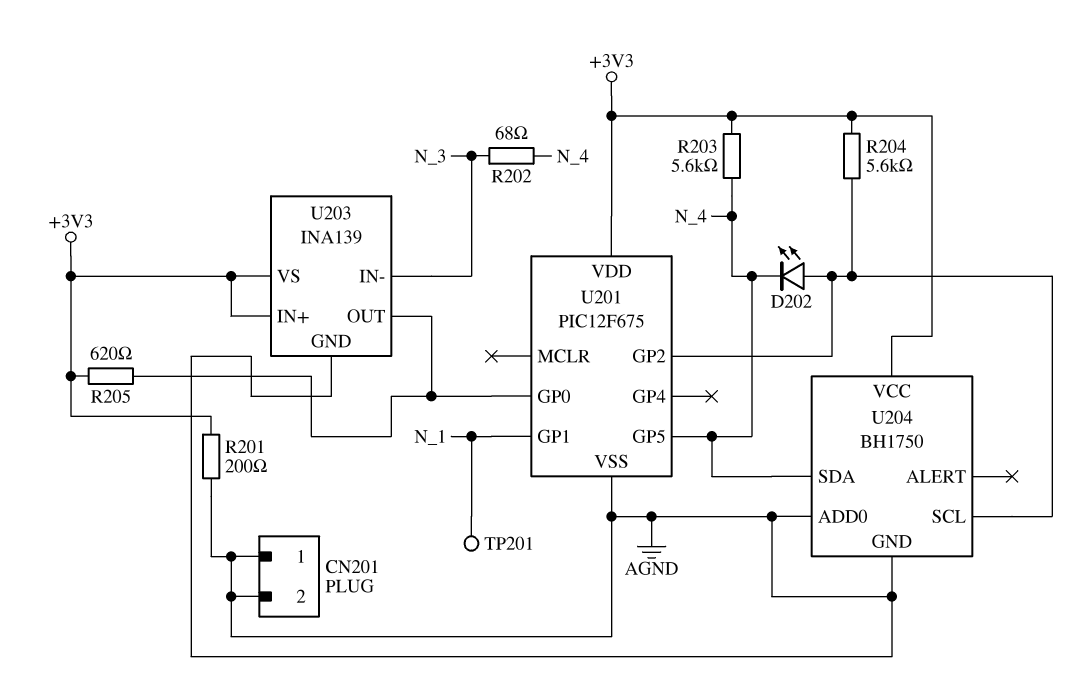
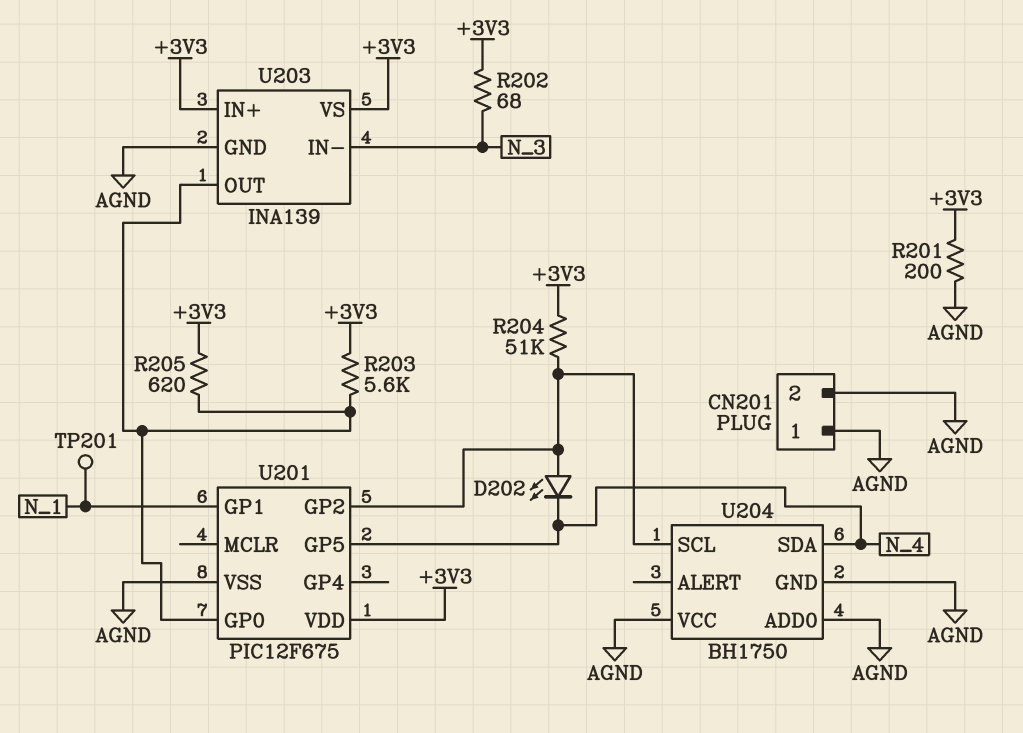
R202: 68 (N_3, N_4) -> 68 (+3V3, N_3)
R203: 5.6k (+3V3, N_4) -> 5.6k (+3V3, U201/GP0)
R204: 5.6k (+3V3, U201/GP2) -> 51k (+3V3, U201/GP2)
U204 pin VCC: +3V3 -> AGND

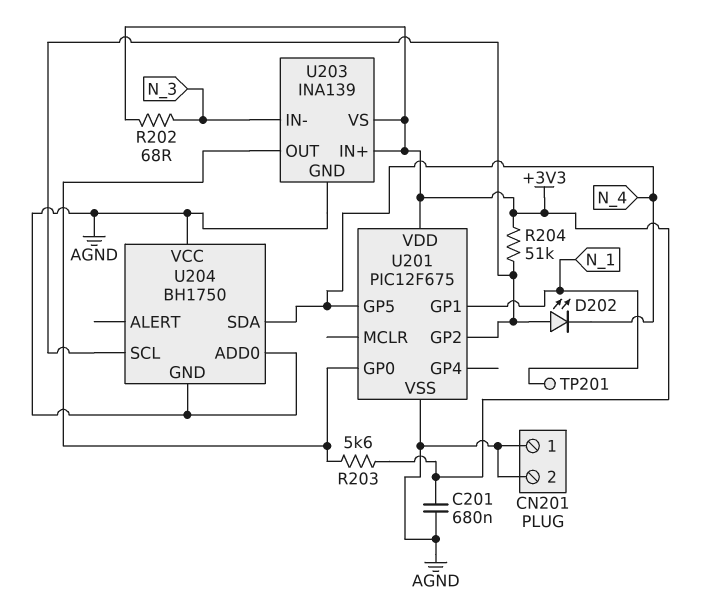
C201: none -> 680nF (+3V3, AGND)
R201: 200 (+3V3, AGND) -> none
R205: 620 (+3V3, U201/GP0) -> none

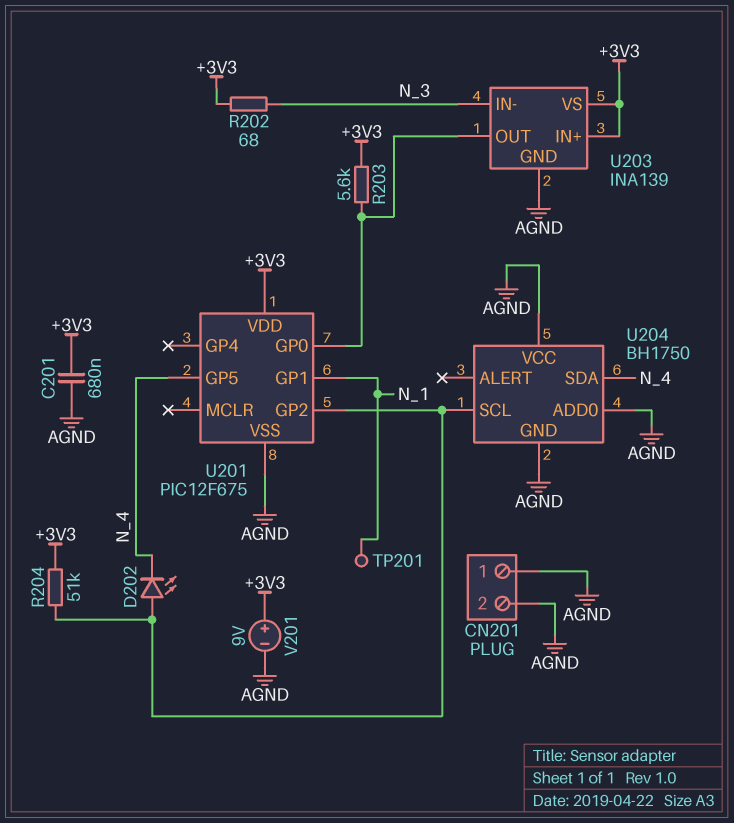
V201: none -> 9V (plus +3V3, minus AGND)

